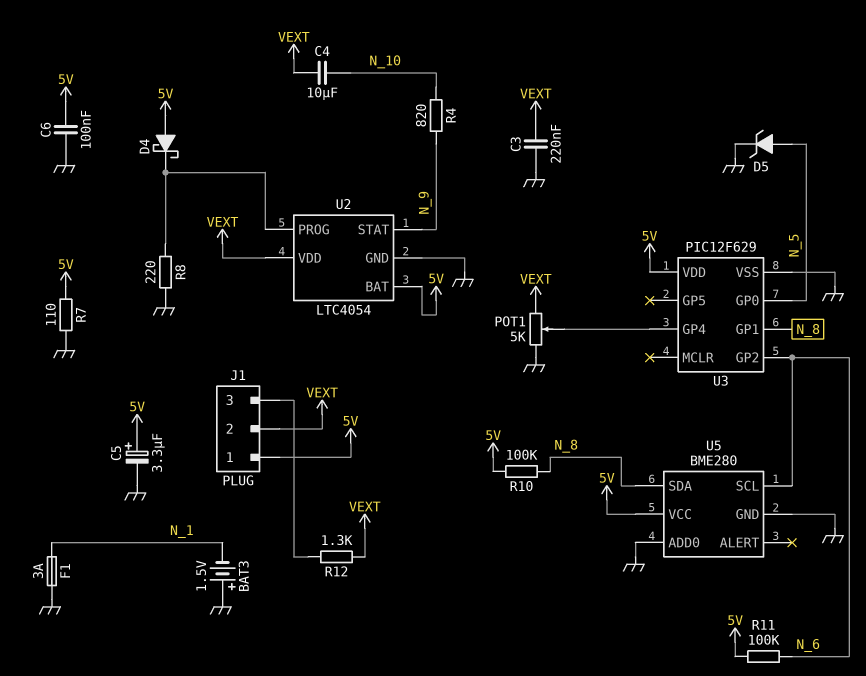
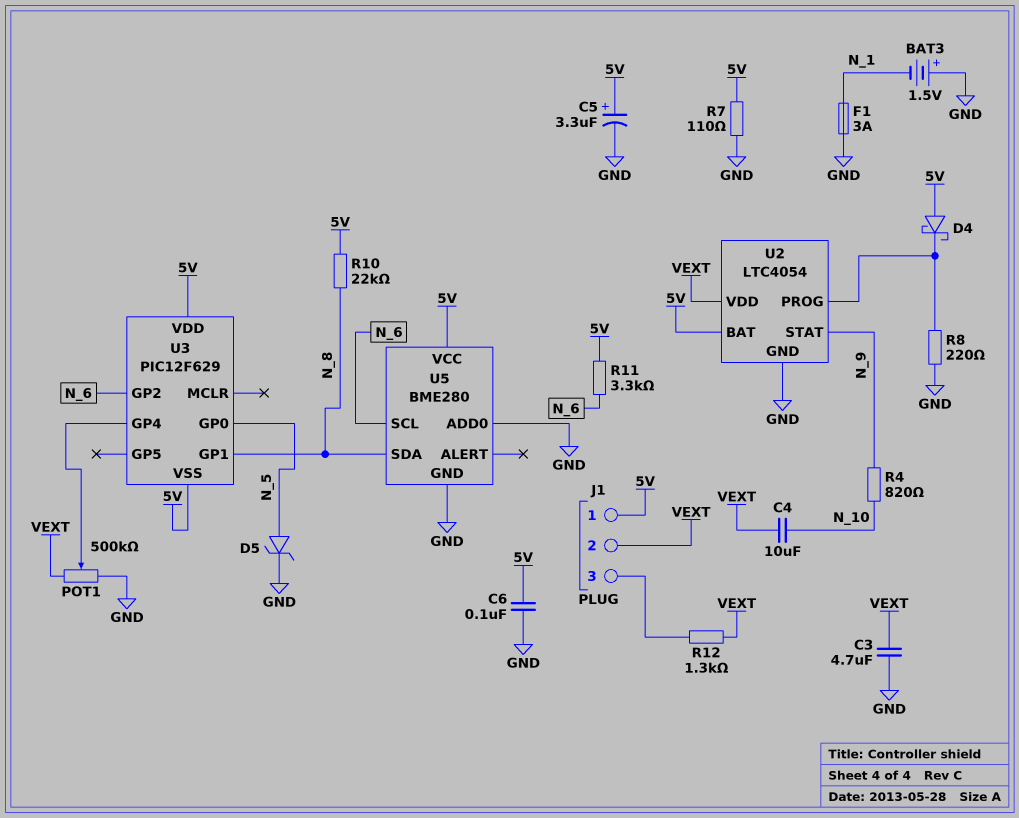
C3: 220nF (GND, VEXT) -> 4.7uF (GND, VEXT)
POT1: 5k (GND, VEXT, wiper U3/GP4) -> 500k (GND, VEXT, wiper U3/GP4)
R10: 100k (5V, N_8) -> 22k (5V, N_8)
R11: 100k (5V, N_6) -> 3.3k (5V, N_6)
U3 pin VSS: GND -> 5V

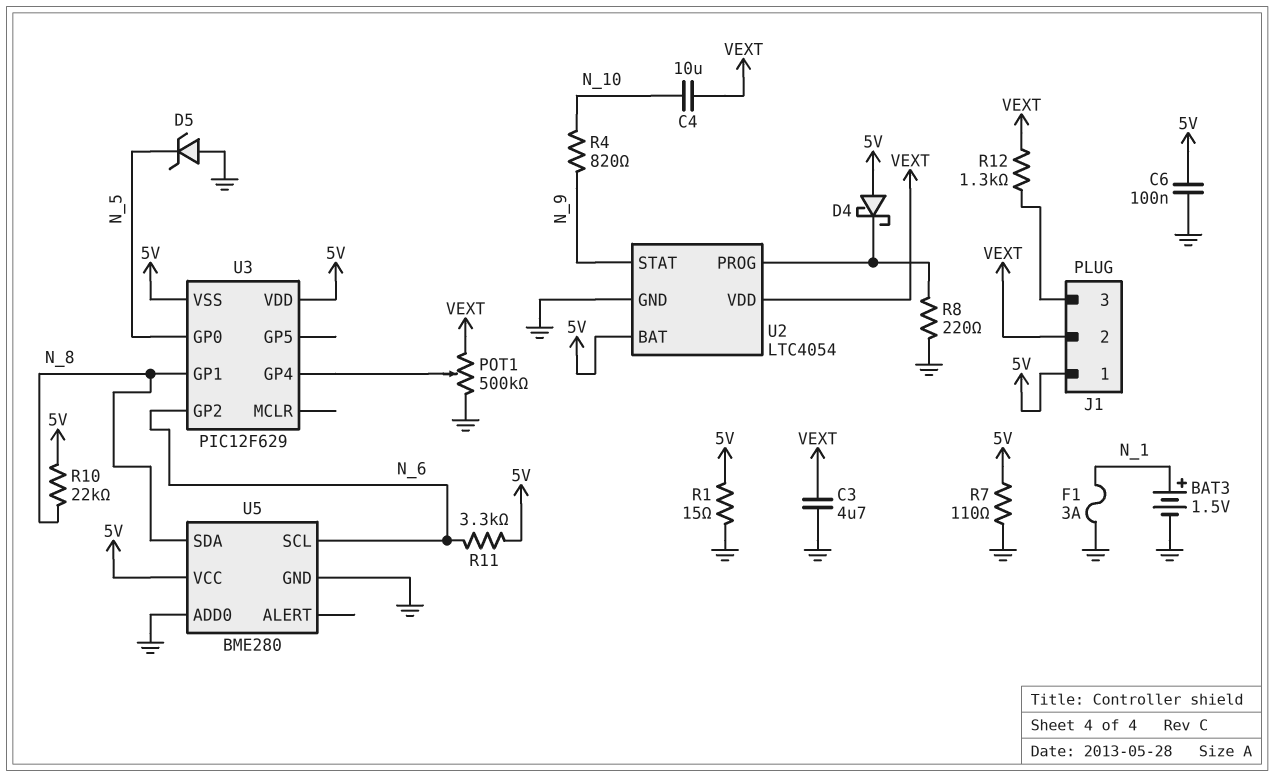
BAT3: 1.5V (plus GND, minus N_1) -> 1.5V (plus N_1, minus GND)
C5: 3.3uF (plus 5V, minus GND) -> none
D5: zener (A N_5, K GND) -> zener (A GND, K N_5)
R1: none -> 15 (5V, GND)

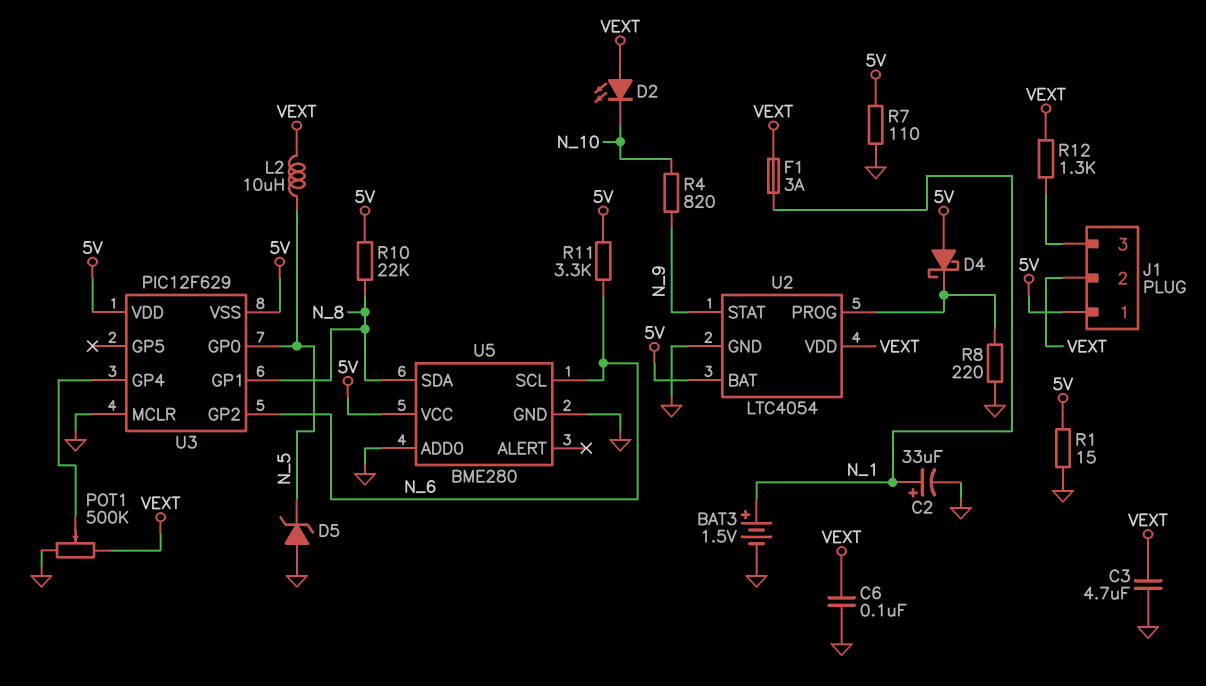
C2: none -> 33uF (plus N_1, minus GND)
C4: 10uF (N_10, VEXT) -> none
C6: 100nF (5V, GND) -> 100nF (GND, VEXT)
D2: none -> LED (A VEXT, K N_10)
F1: 3A (GND, N_1) -> 3A (N_1, VEXT)
L2: none -> 10uH (N_5, VEXT)
U3 pin MCLR: none -> GND

